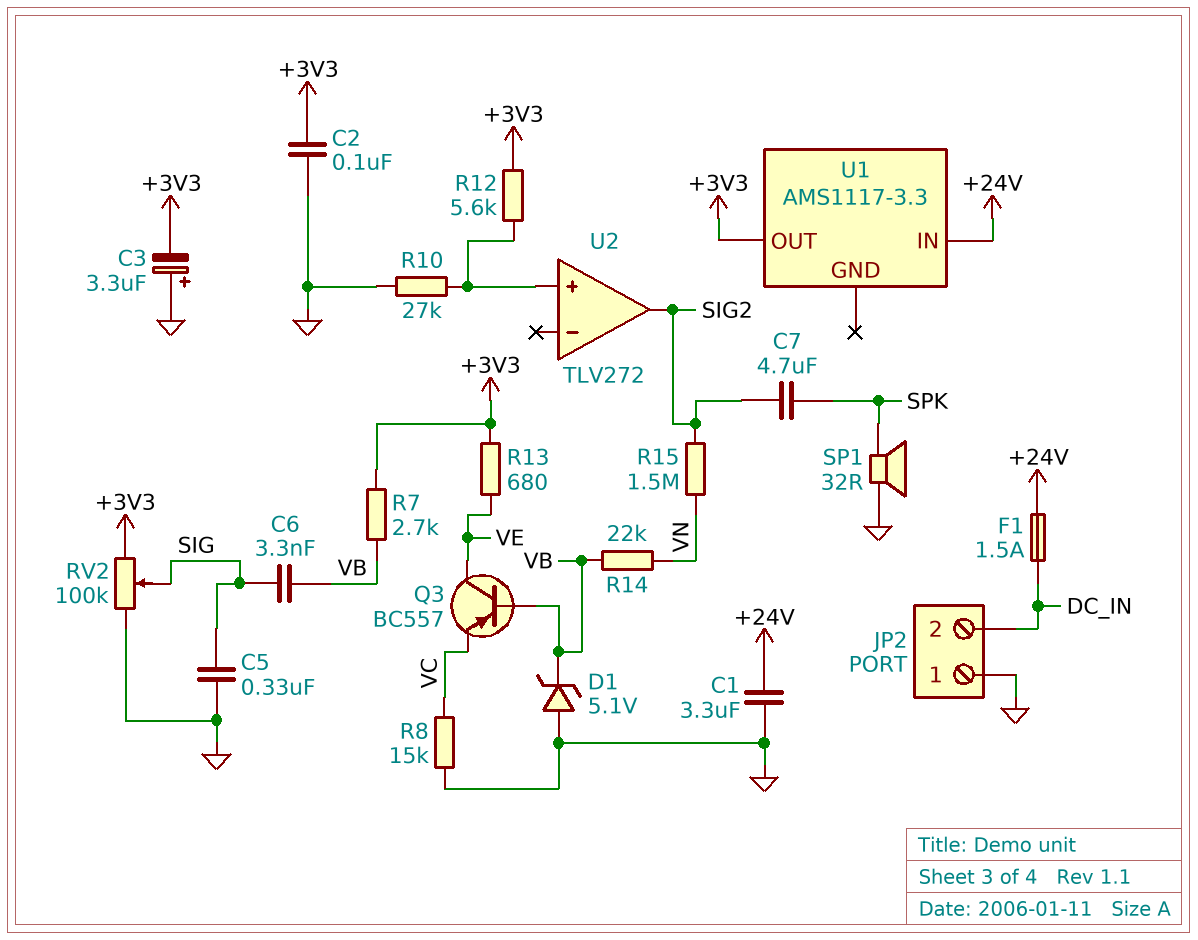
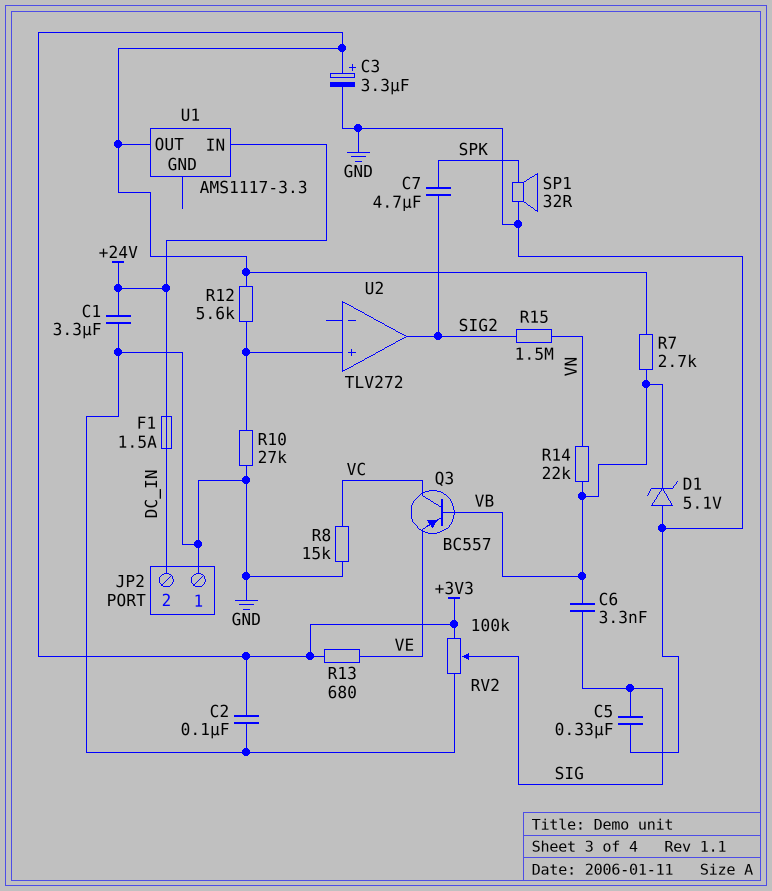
C3: 3.3uF (plus GND, minus +3V3) -> 3.3uF (plus +3V3, minus GND)
Q3: PNP BC557 (B VB, C VE, E VC) -> PNP BC557 (B VB, C VC, E VE)

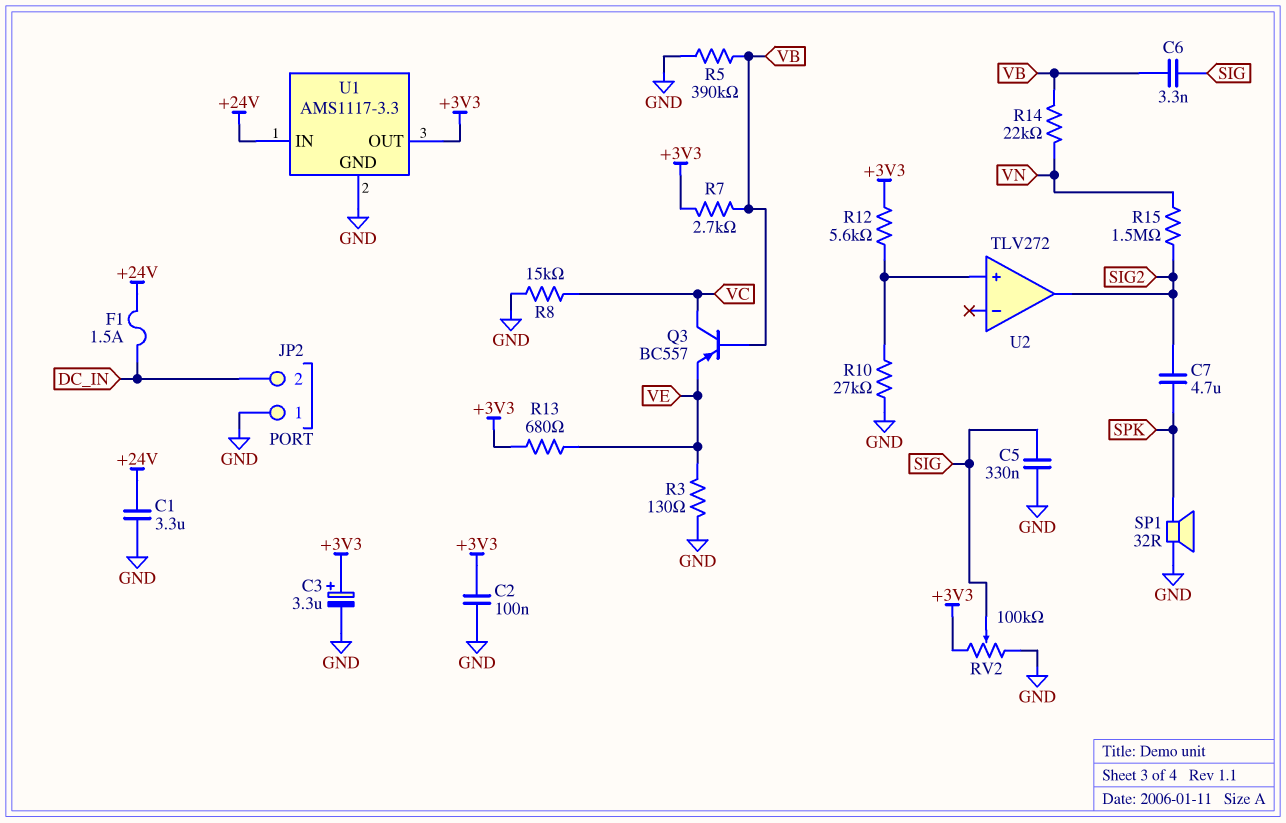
D1: zener 5.1V (A GND, K VB) -> none
R3: none -> 130 (GND, VE)
R5: none -> 390k (GND, VB)
U1 pin GND: none -> GND

